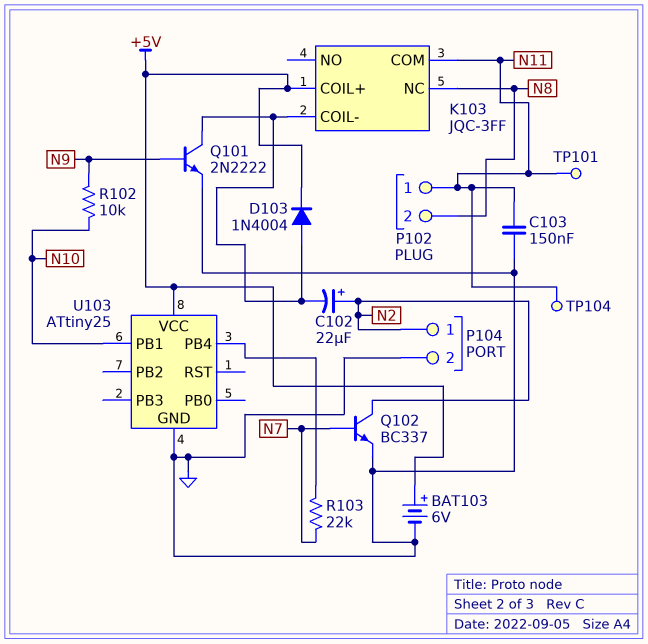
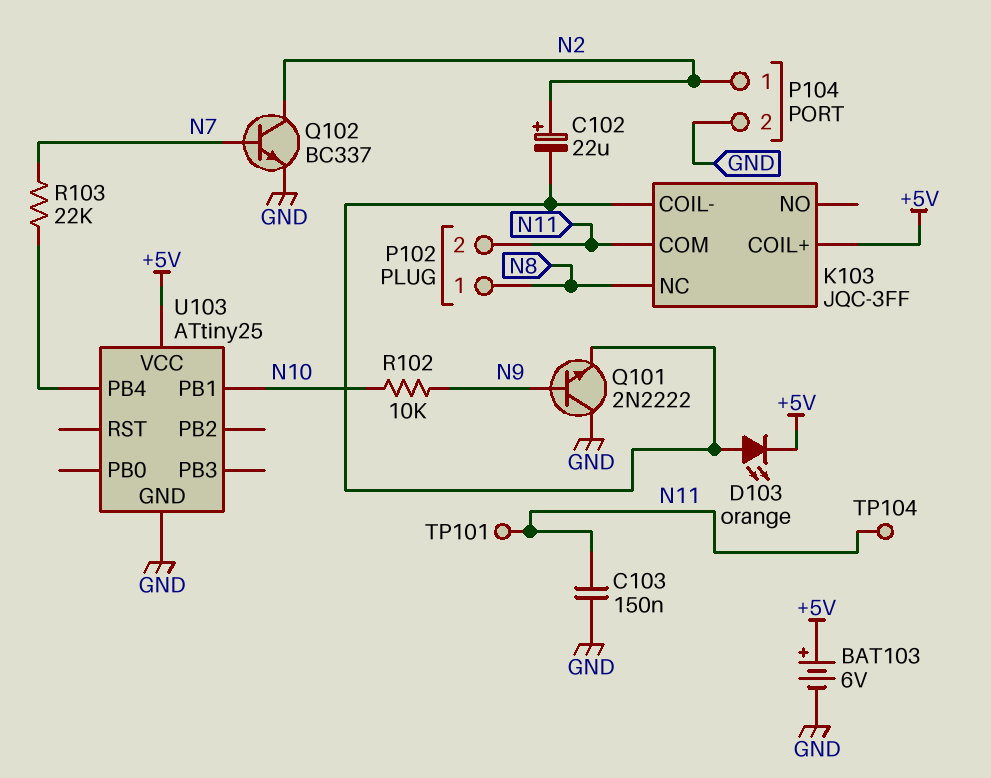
D103: diode 1N4004 (A K103/COIL-, K +5V) -> LED orange (A K103/COIL-, K +5V)
P102 pin 1: N11 -> N8
P102 pin 2: N8 -> N11
Q101: NPN 2N2222 (B N9, C K103/COIL-, E GND) -> NPN 2N2222 (B N9, C GND, E K103/COIL-)

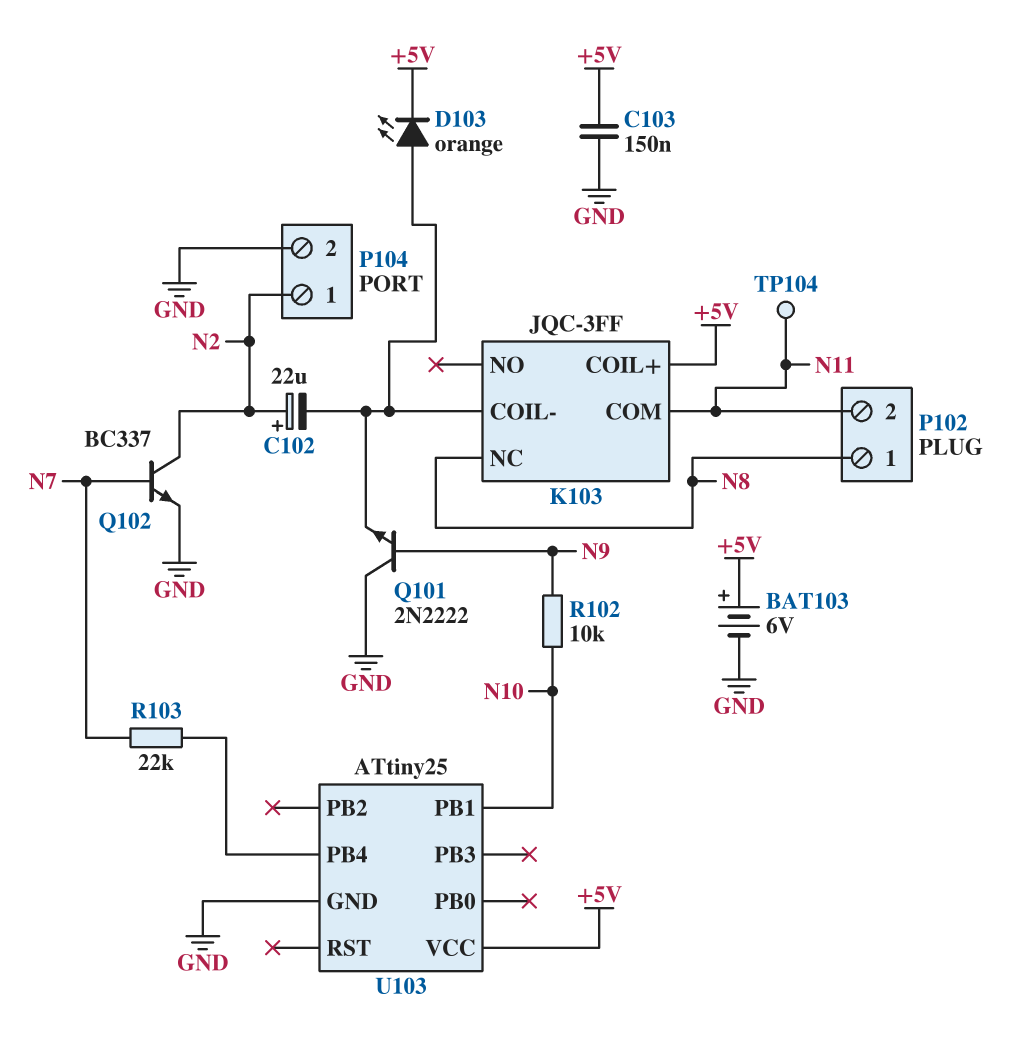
C103: 150nF (GND, N11) -> 150nF (+5V, GND)
TP101: test point (N11) -> none

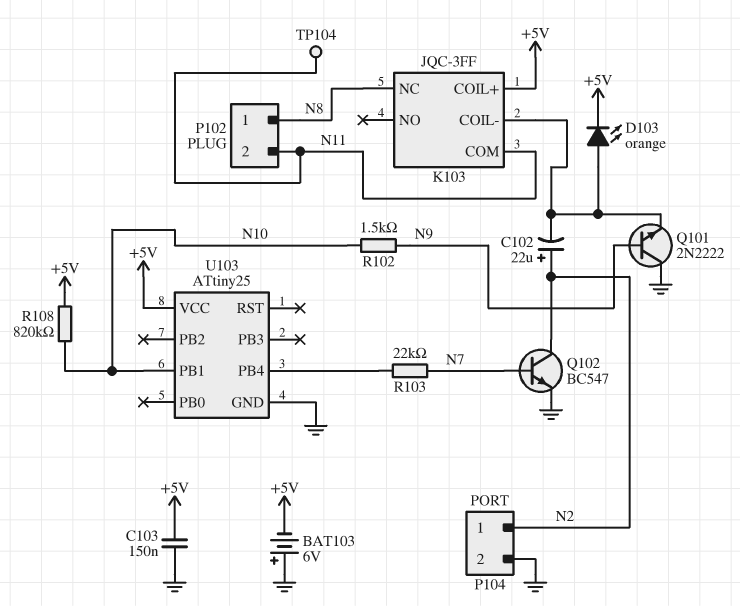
BAT103: 6V (plus +5V, minus GND) -> 6V (plus GND, minus +5V)
Q102: NPN BC337 (B N7, C N2, E GND) -> NPN BC547 (B N7, C N2, E GND)
R102: 10k (N9, N10) -> 1.5k (N9, N10)
R108: none -> 820k (+5V, N10)

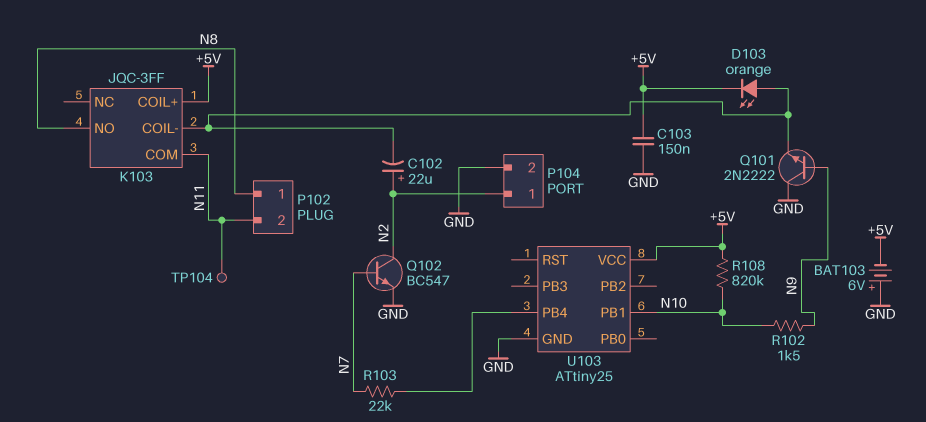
K103 pin NC: N8 -> none
K103 pin NO: none -> N8

